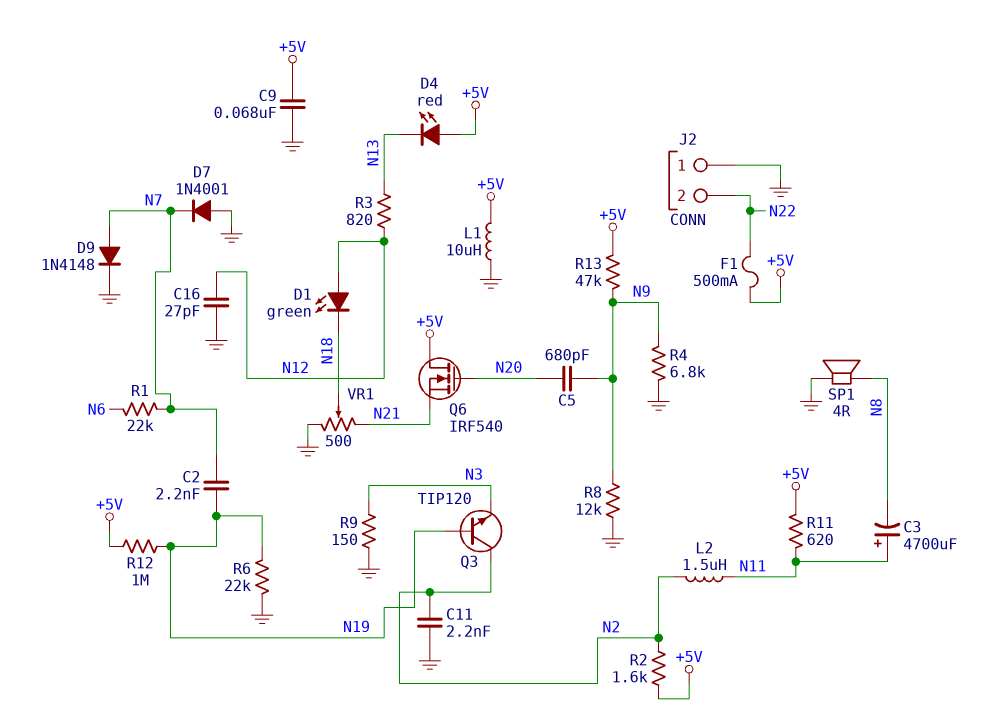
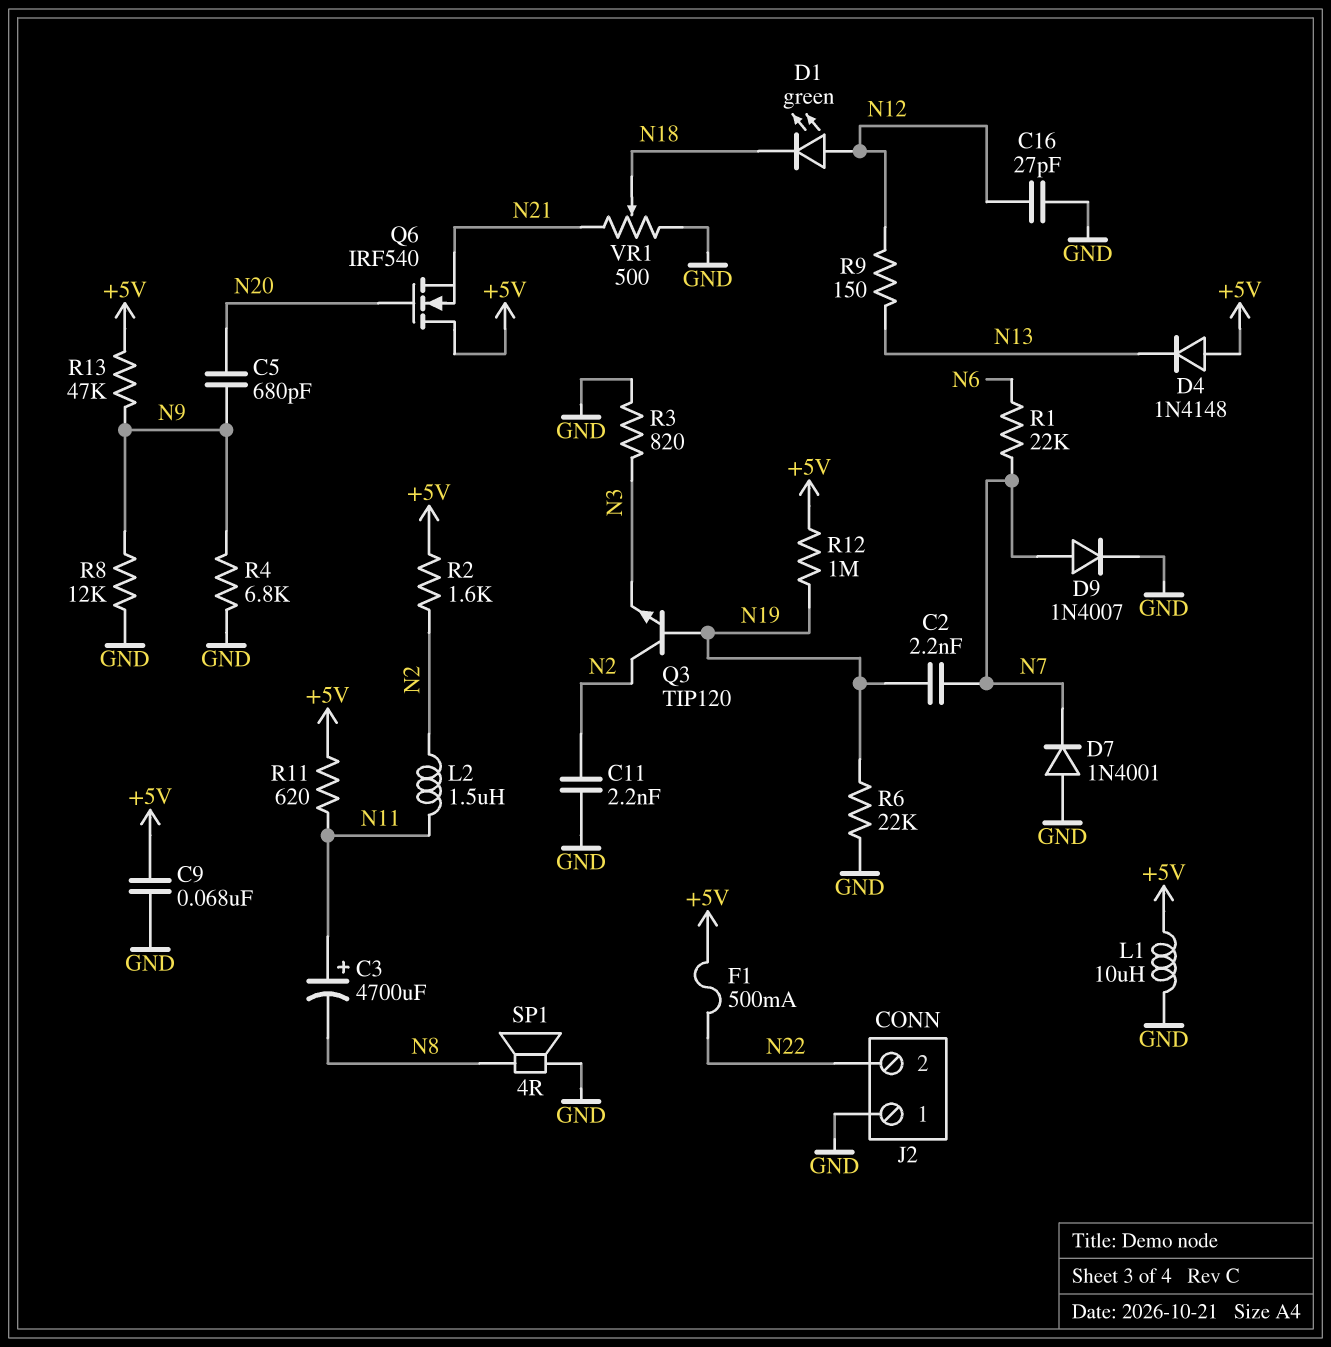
D4: LED red (A +5V, K N13) -> diode 1N4148 (A +5V, K N13)
D9: diode 1N4148 (A N7, K GND) -> diode 1N4007 (A N7, K GND)
R3: 820 (N12, N13) -> 820 (GND, N3)
R9: 150 (GND, N3) -> 150 (N12, N13)

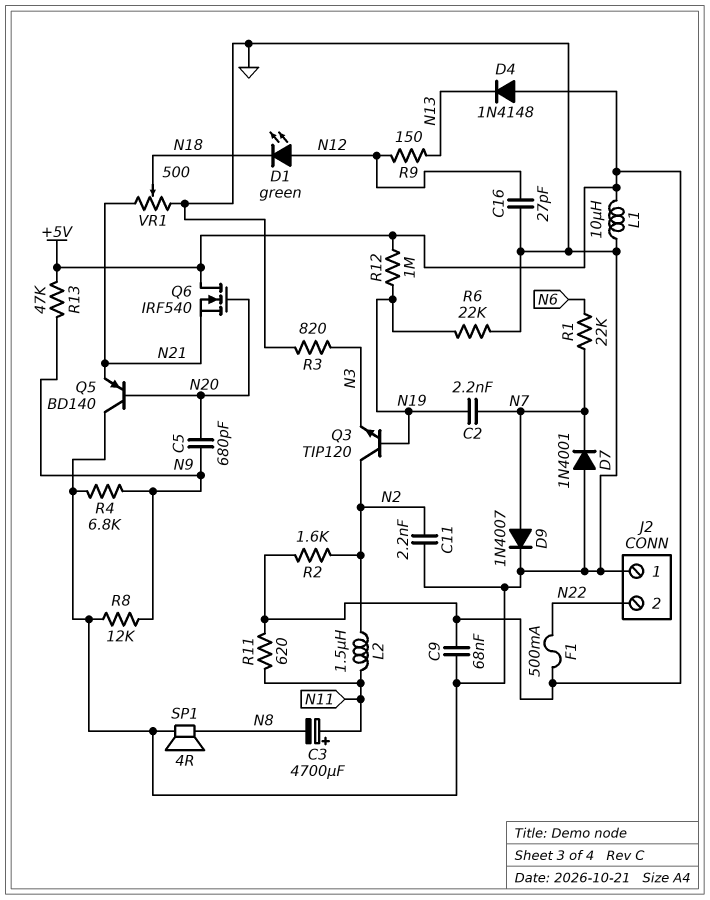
Q5: none -> PNP BD140 (B N20, C GND, E N21)

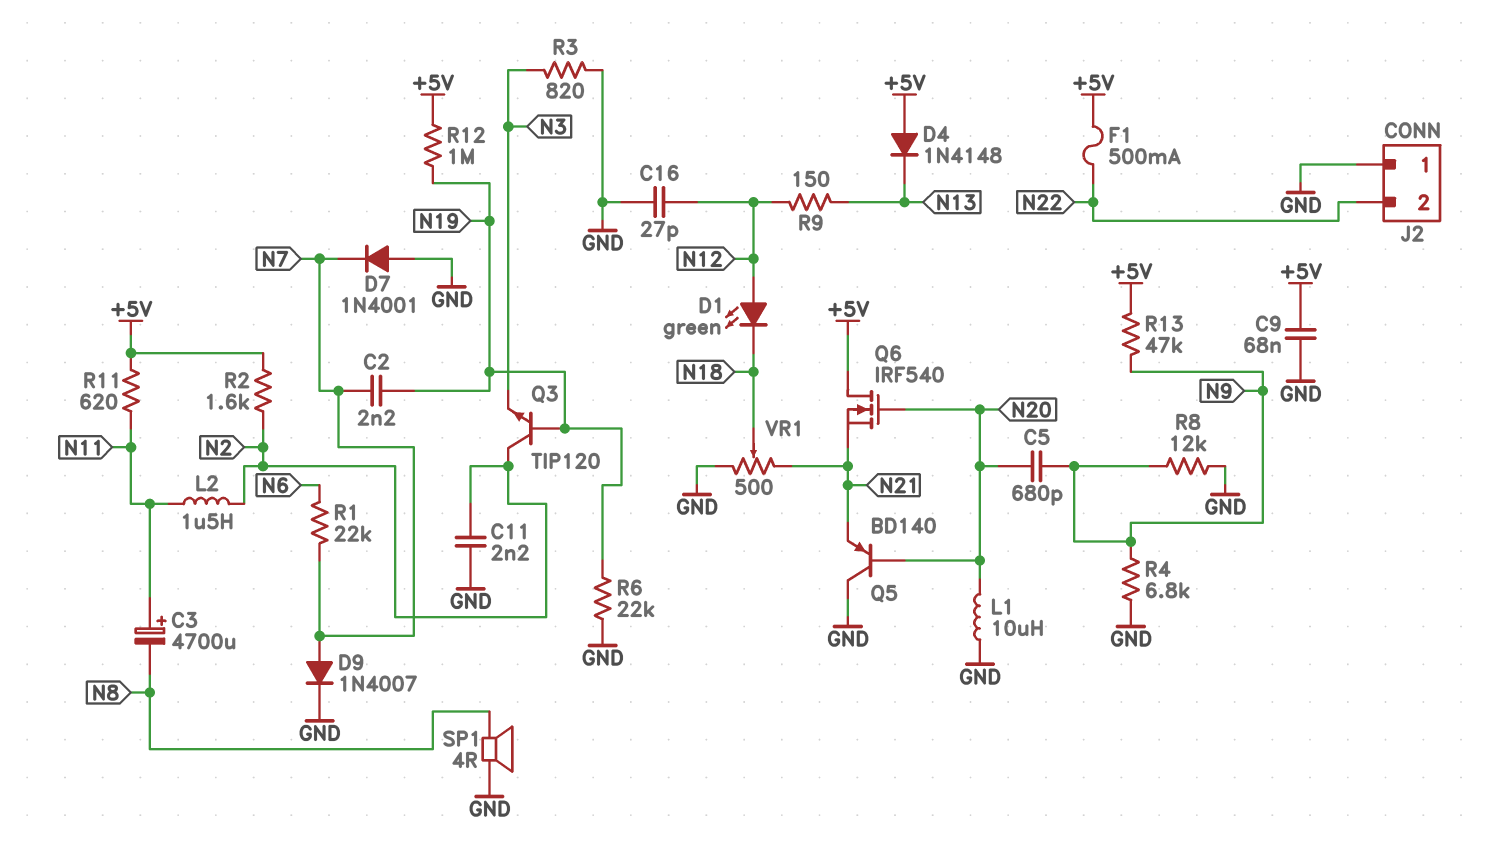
L1: 10uH (+5V, GND) -> 10uH (GND, N20)

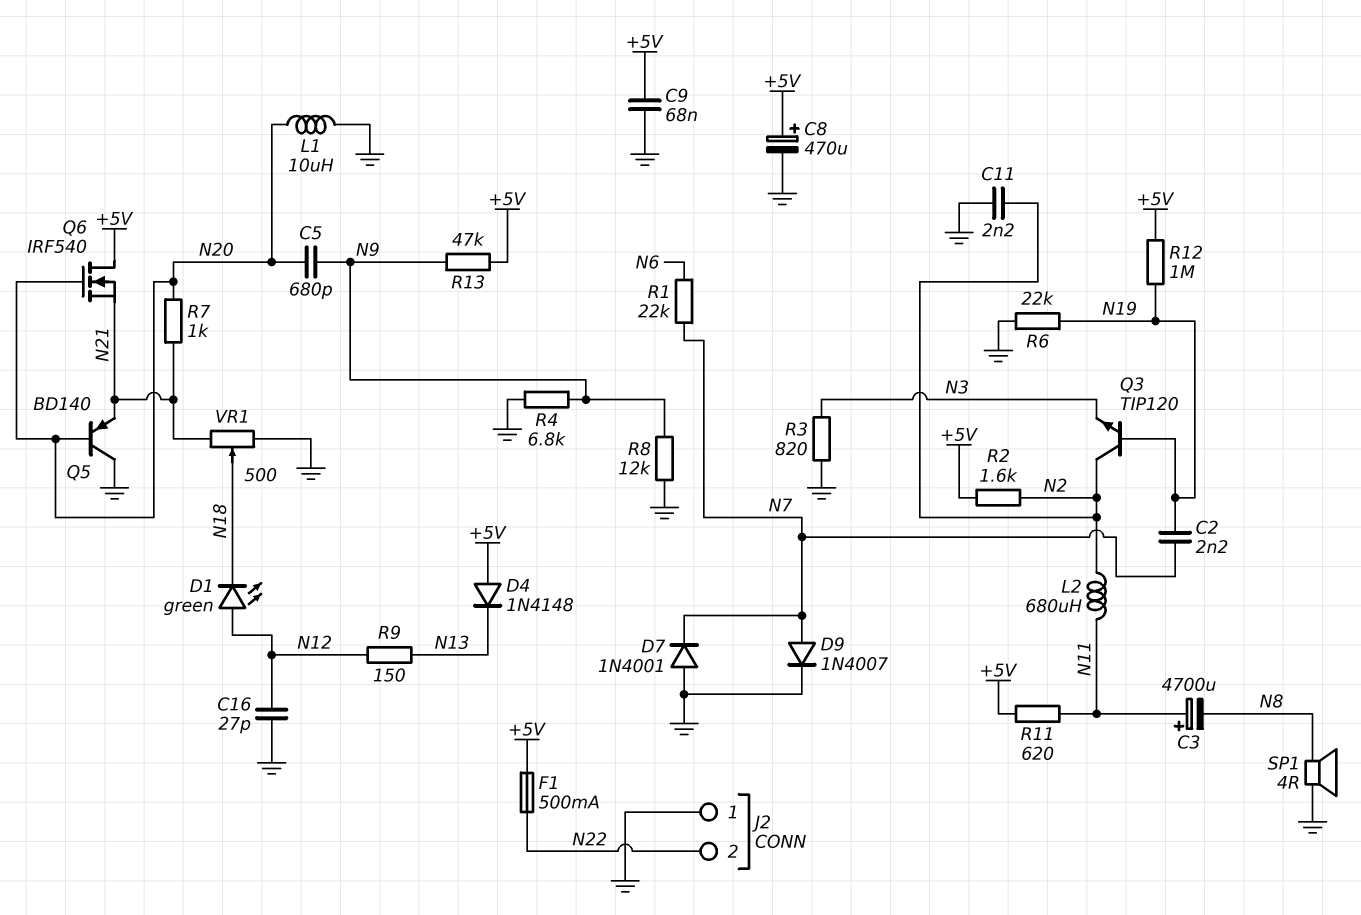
C8: none -> 470uF (plus +5V, minus GND)
L2: 1.5uH (N2, N11) -> 680uH (N2, N11)
R7: none -> 1k (N20, N21)

